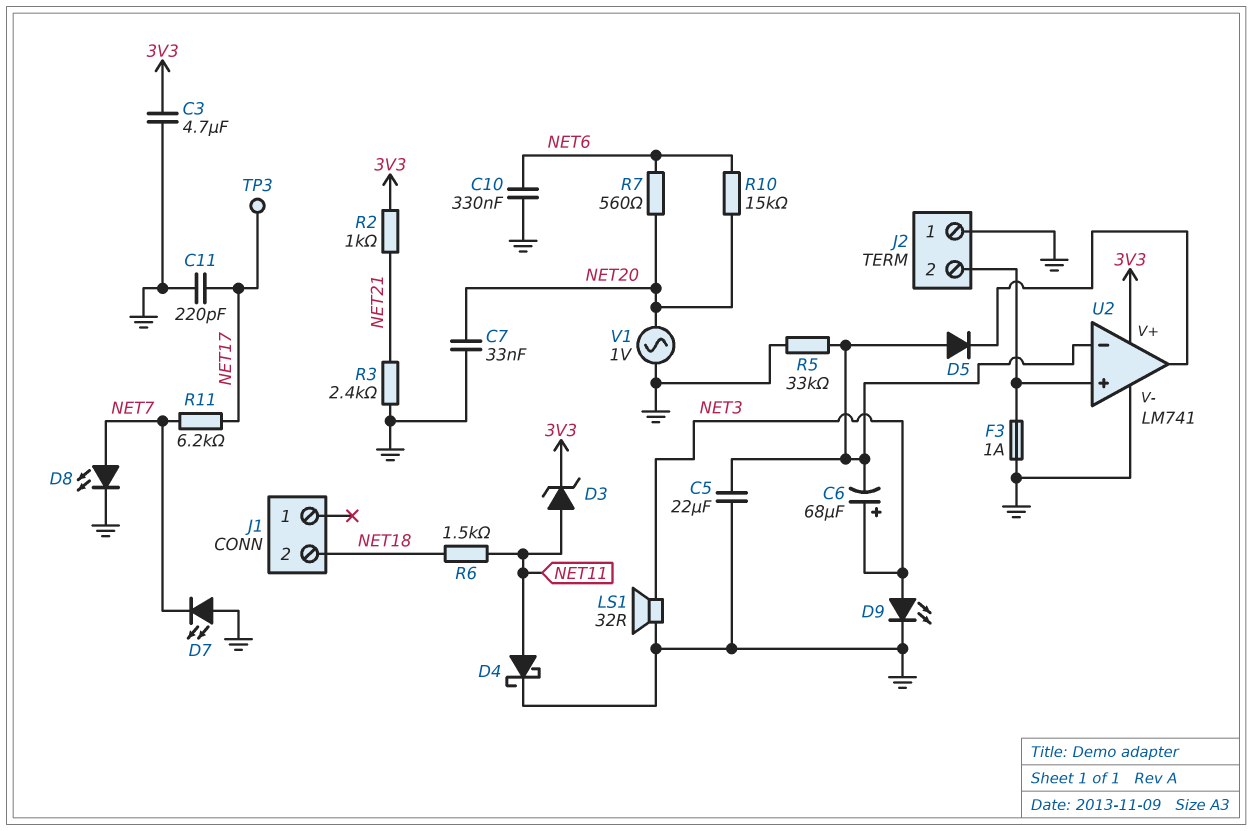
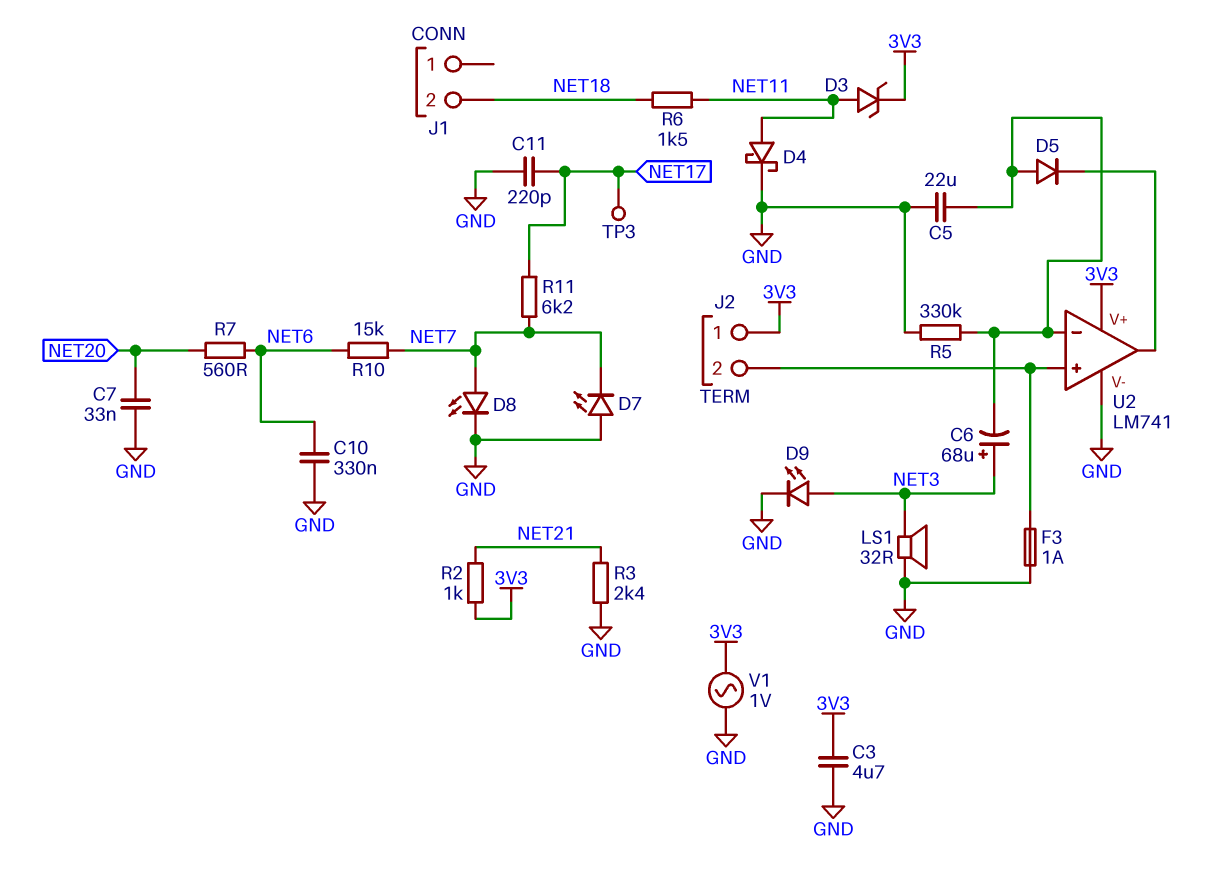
J2 pin 1: GND -> 3V3
R5: 33k (GND, U2/in-) -> 330k (GND, U2/in-)
R10: 15k (NET6, NET20) -> 15k (NET6, NET7)
V1: AC 1V (GND, NET20) -> AC 1V (3V3, GND)

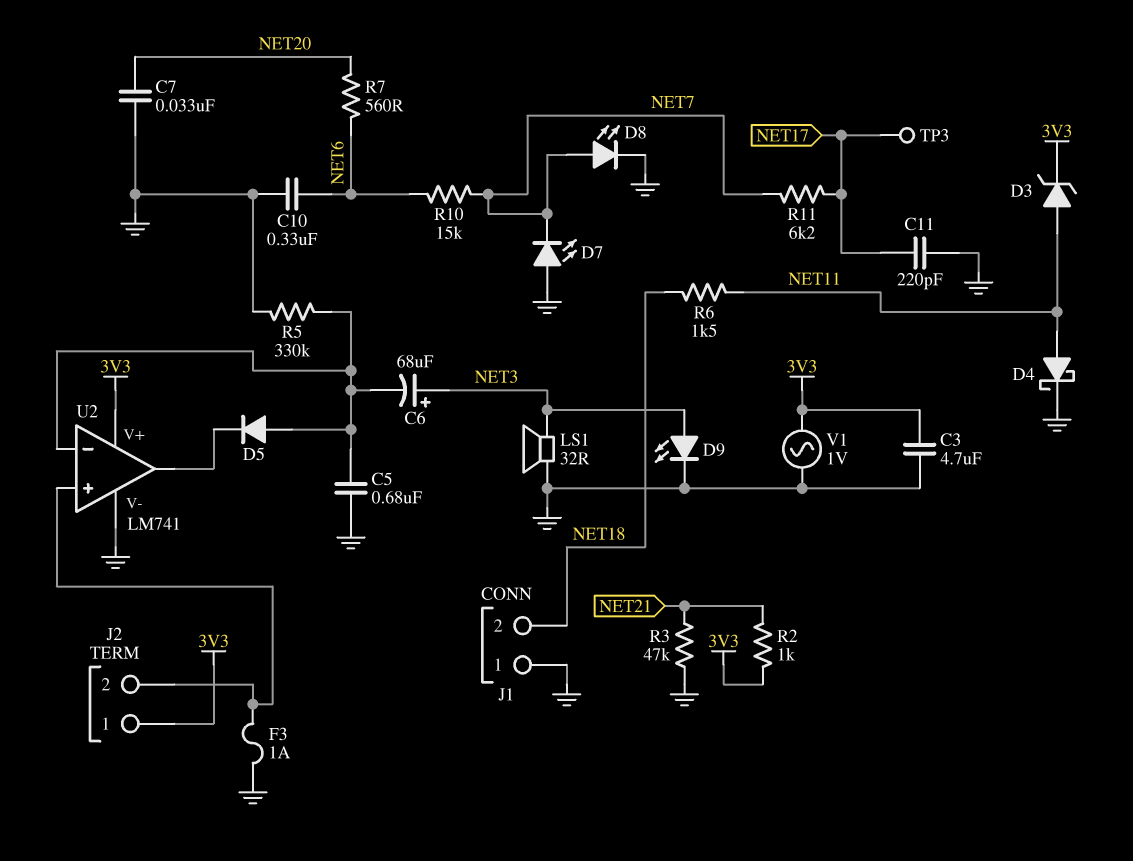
C5: 22uF (GND, U2/in-) -> 680nF (GND, U2/in-)
J1 pin 1: none -> GND
R3: 2.4k (GND, NET21) -> 47k (GND, NET21)

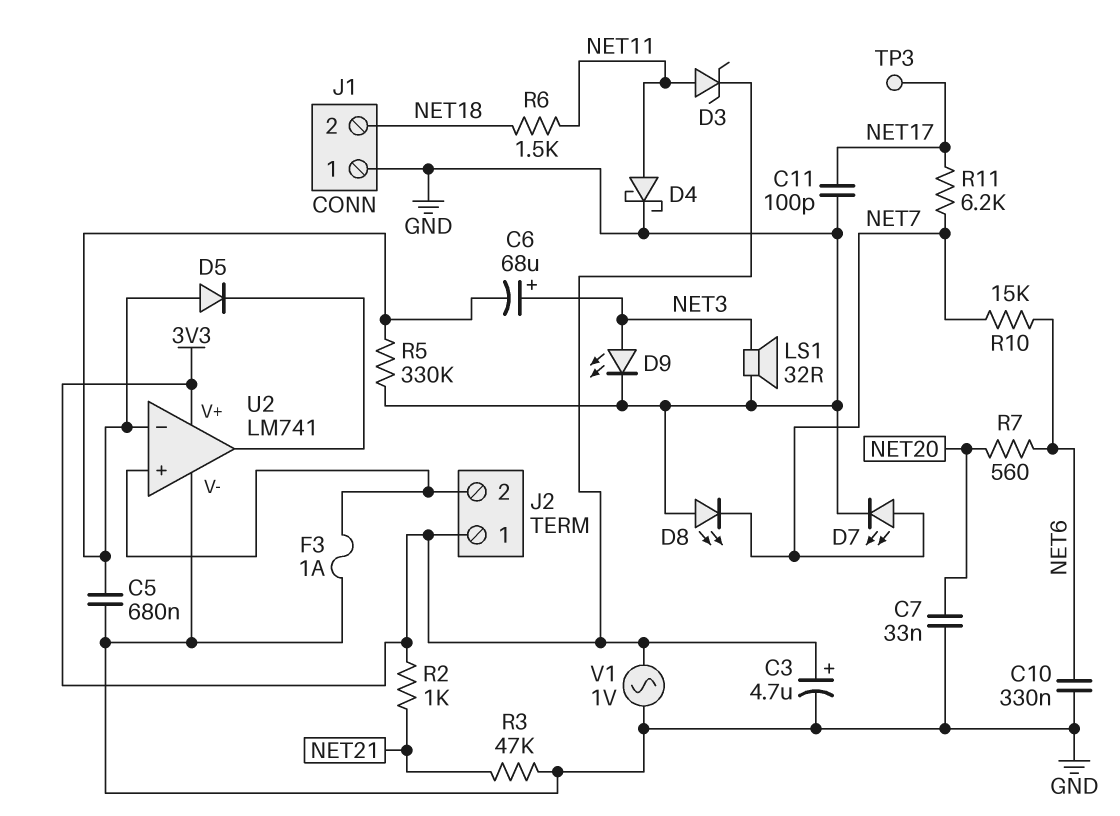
C3: 4.7uF (3V3, GND) -> 4.7uF (plus 3V3, minus GND)
C11: 220pF (GND, NET17) -> 100pF (GND, NET17)
D7: LED (A GND, K NET7) -> LED (A NET7, K GND)
D8: LED (A NET7, K GND) -> LED (A GND, K NET7)

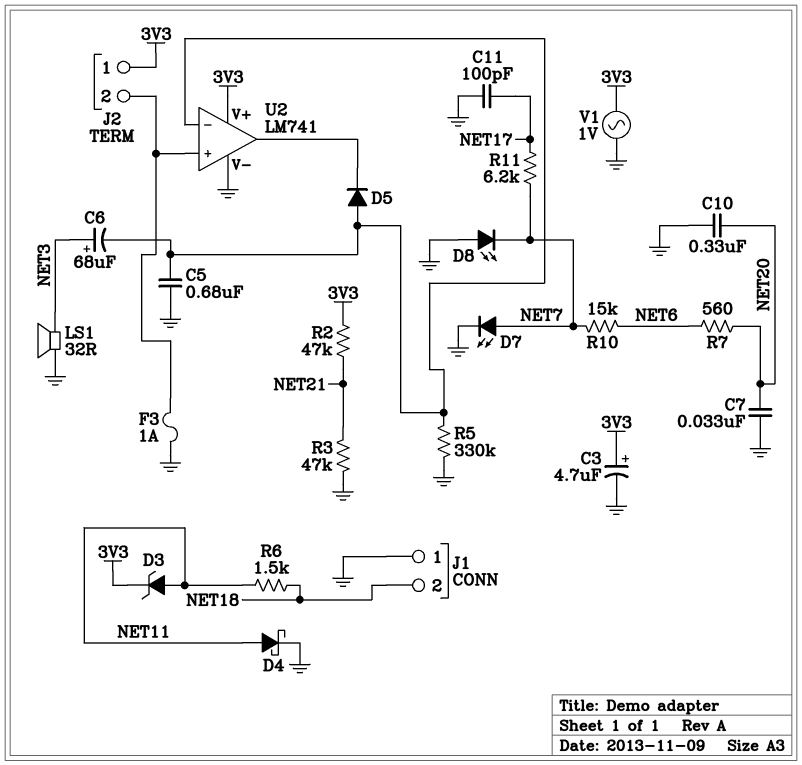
C10: 330nF (GND, NET6) -> 330nF (GND, NET20)
D9: LED (A NET3, K GND) -> none
R2: 1k (3V3, NET21) -> 47k (3V3, NET21)
TP3: test point (NET17) -> none

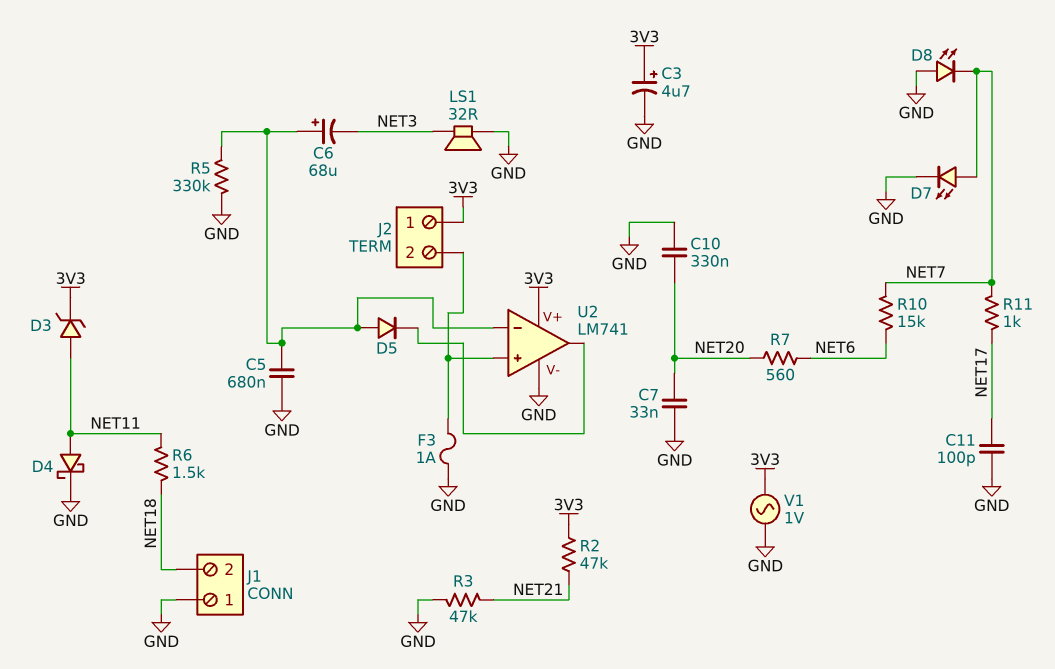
C6: 68uF (plus NET3, minus U2/in-) -> 68uF (plus U2/in-, minus NET3)
R11: 6.2k (NET7, NET17) -> 1k (NET7, NET17)

